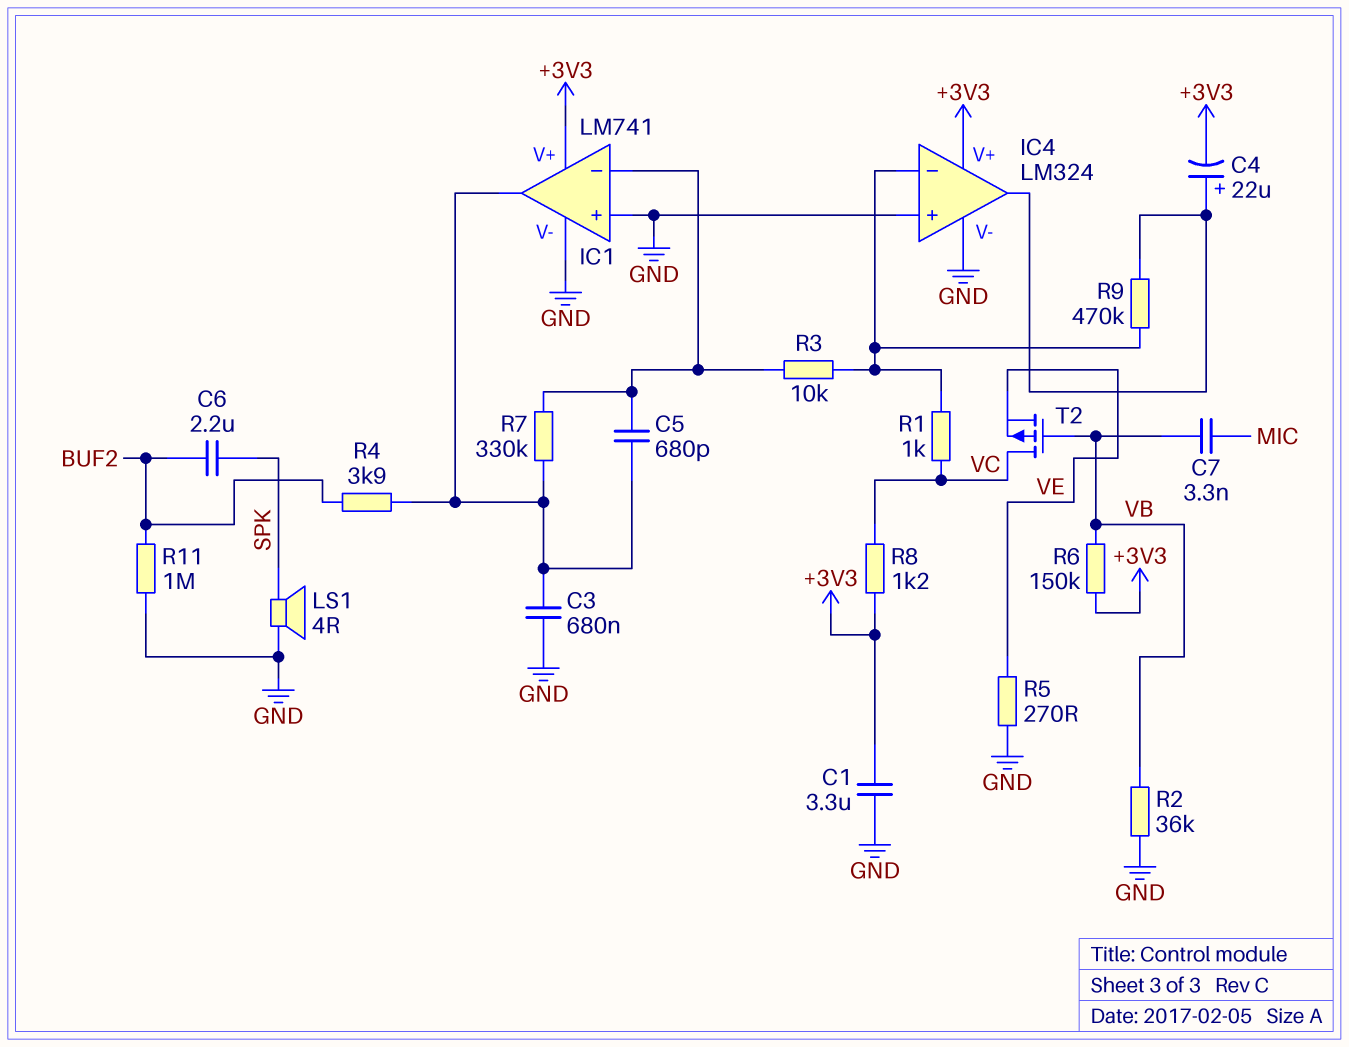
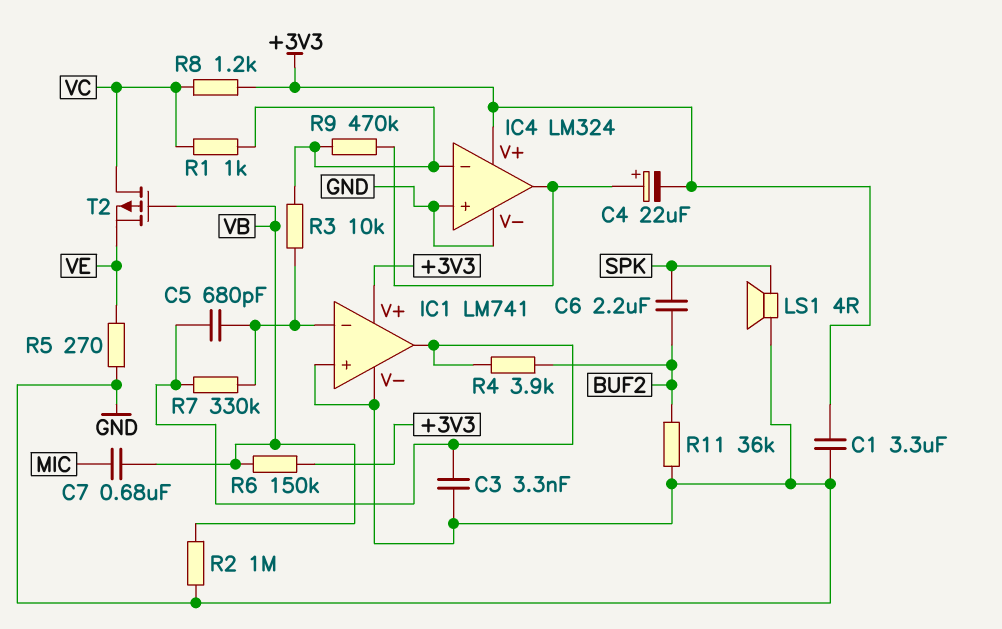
C3: 680nF (GND, IC1/out) -> 3.3nF (GND, IC1/out)
C7: 3.3nF (MIC, VB) -> 680nF (MIC, VB)
R2: 36k (GND, VB) -> 1M (GND, VB)
R11: 1M (BUF2, GND) -> 36k (BUF2, GND)

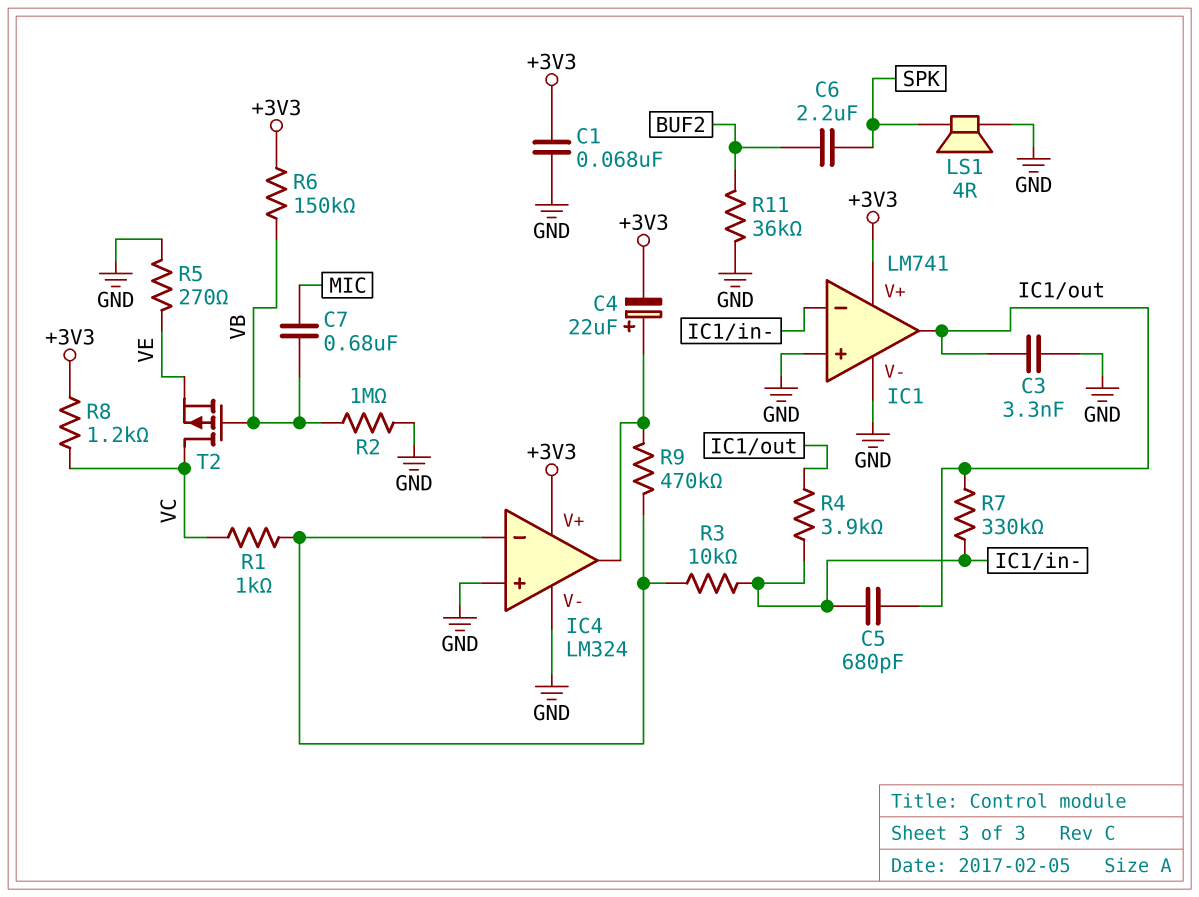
C1: 3.3uF (+3V3, GND) -> 68nF (+3V3, GND)
R4: 3.9k (BUF2, IC1/out) -> 3.9k (IC1/in-, IC1/out)

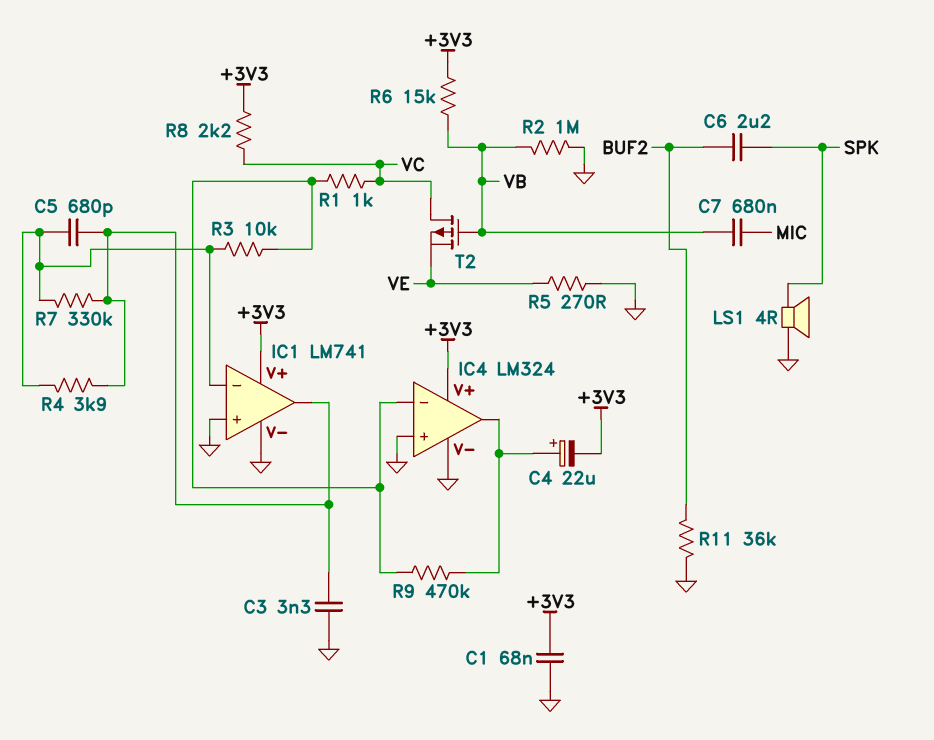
R6: 150k (+3V3, VB) -> 15k (+3V3, VB)
R8: 1.2k (+3V3, VC) -> 2.2k (+3V3, VC)

